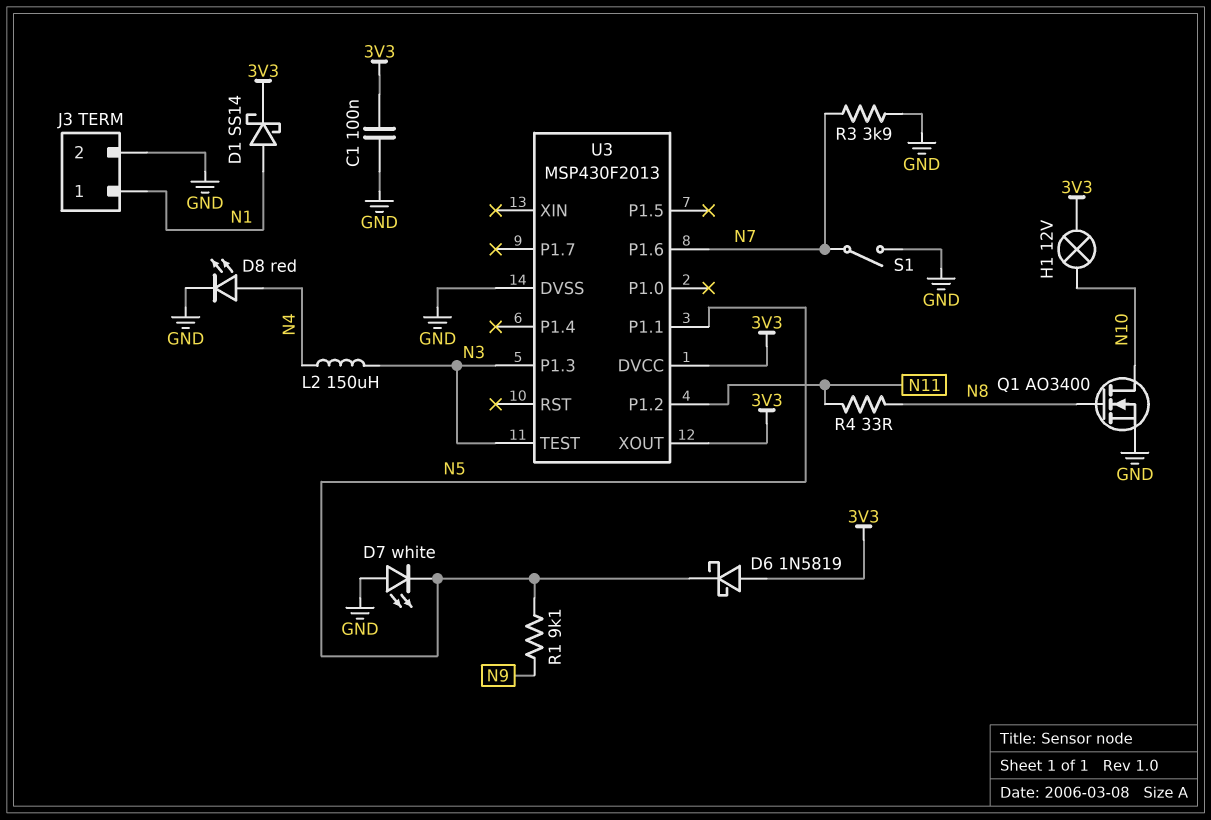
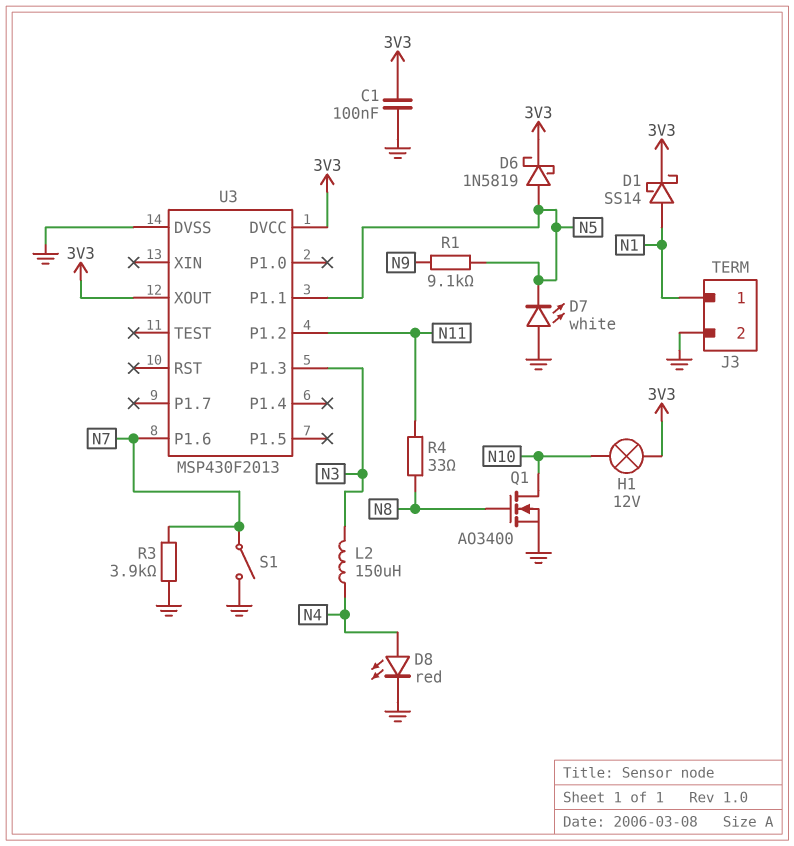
D6: schottky 1N5819 (A 3V3, K N5) -> schottky 1N5819 (A N5, K 3V3)
U3 pin TEST: N3 -> none

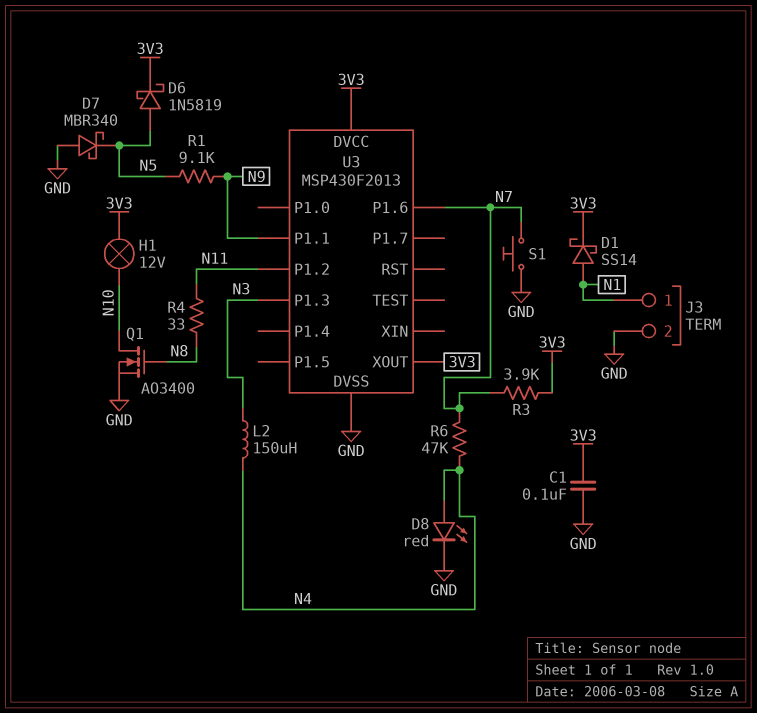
D7: LED white (A GND, K N5) -> schottky MBR340 (A GND, K N5)
R3: 3.9k (GND, N7) -> 3.9k (3V3, N7)
R6: none -> 47k (N4, N7)
S1: switch (GND, N7) -> button (GND, N7)
U3 pin P1.1: N5 -> N9

